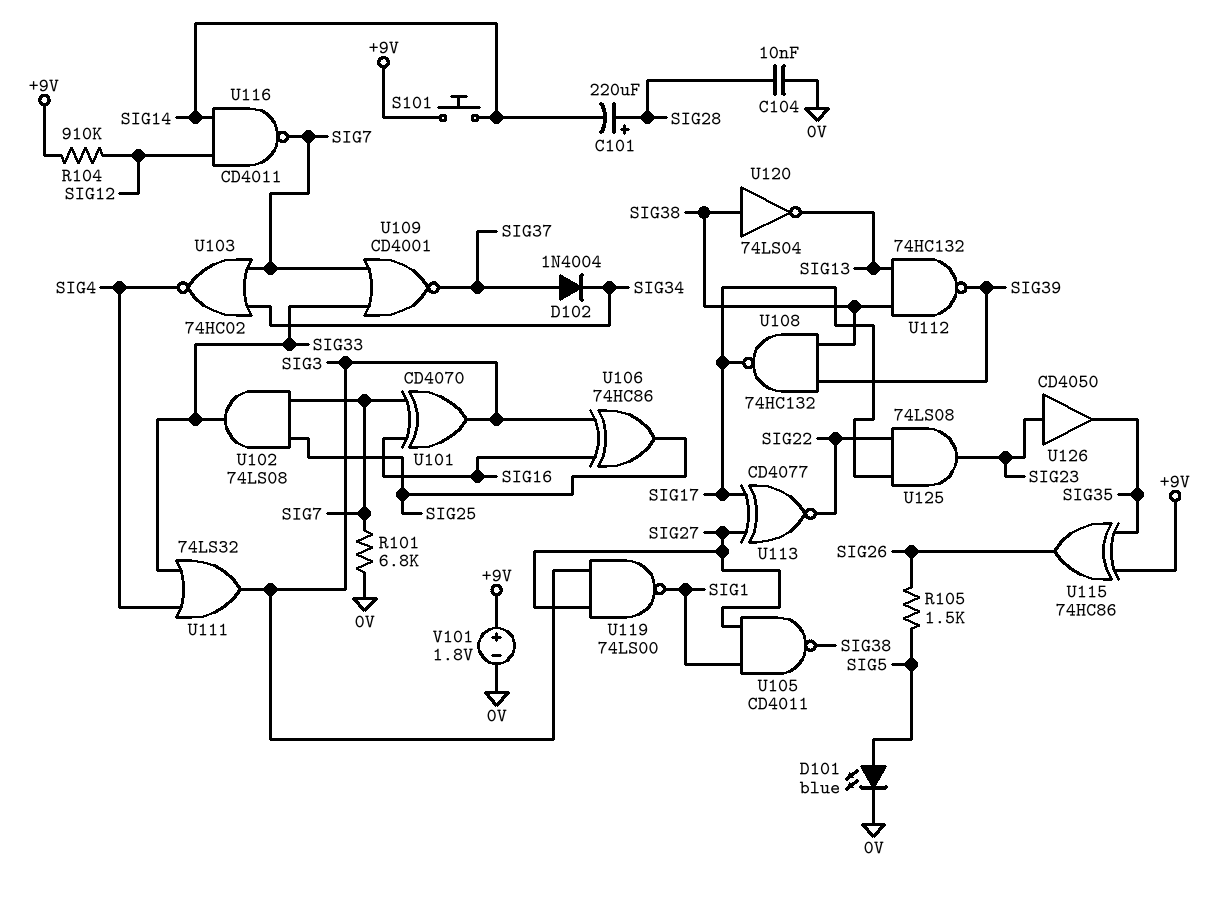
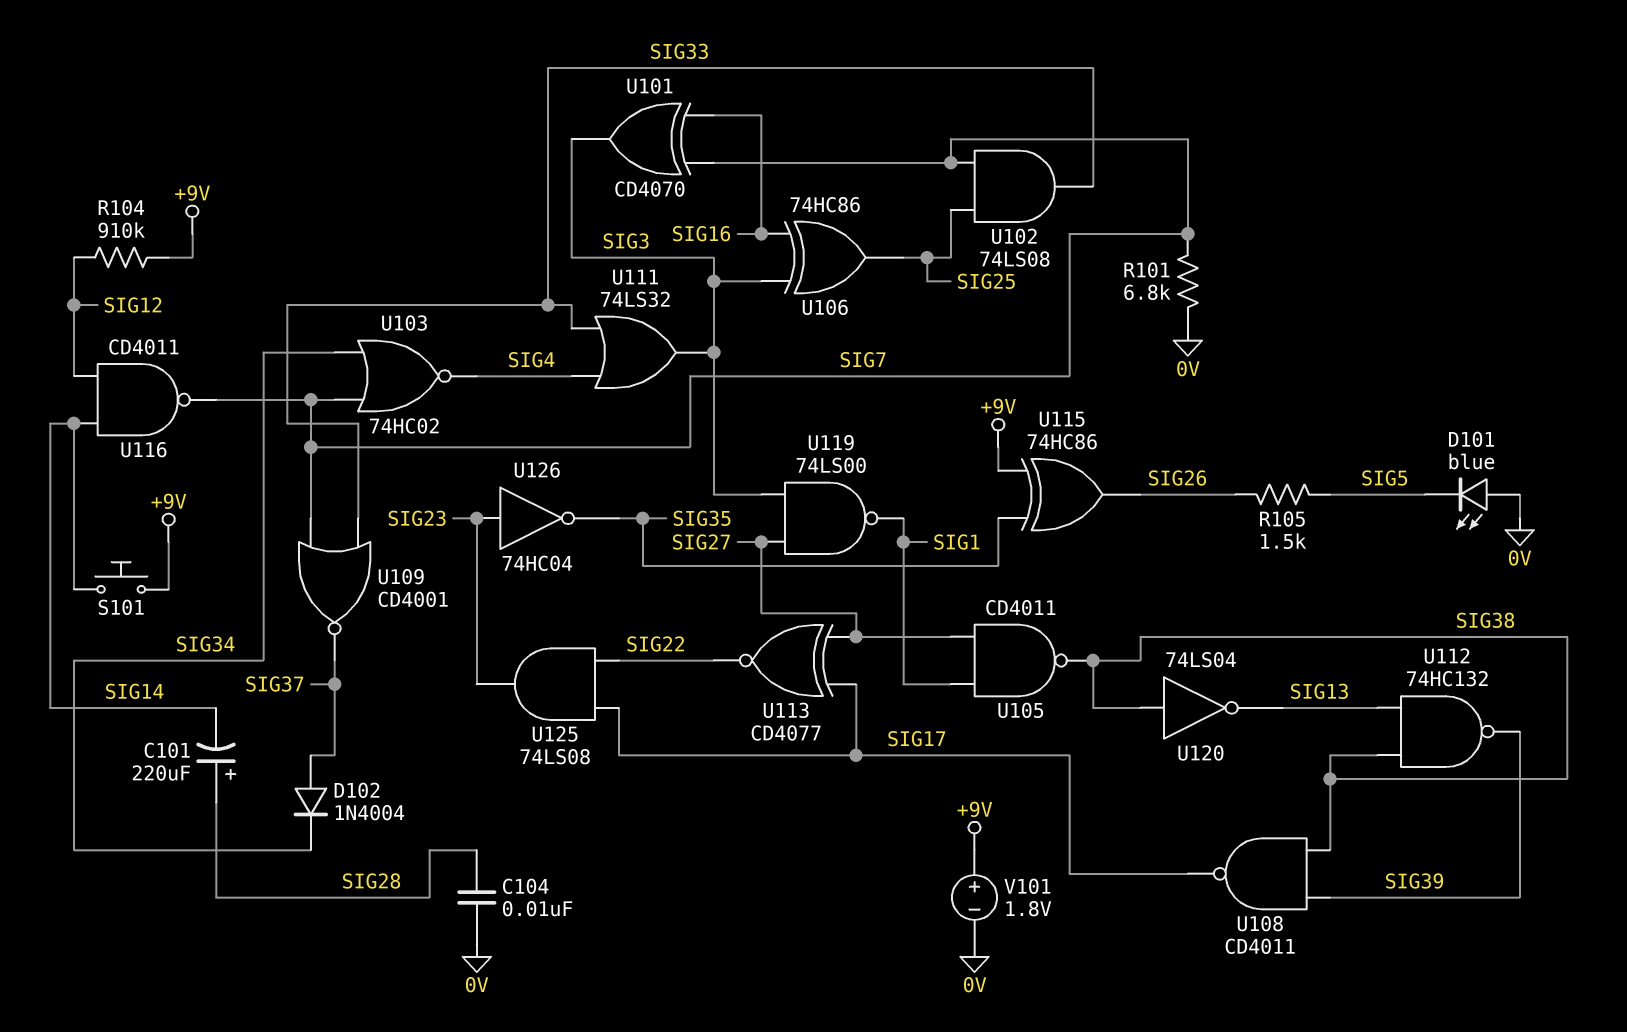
D101: LED blue (A SIG5, K 0V) -> LED blue (A 0V, K SIG5)
U108: NAND 74HC132 (in SIG38, in SIG39, out SIG17) -> NAND CD4011 (in SIG38, in SIG39, out SIG17)
U126: buffer CD4050 (in SIG23, out SIG35) -> NOT 74HC04 (in SIG23, out SIG35)

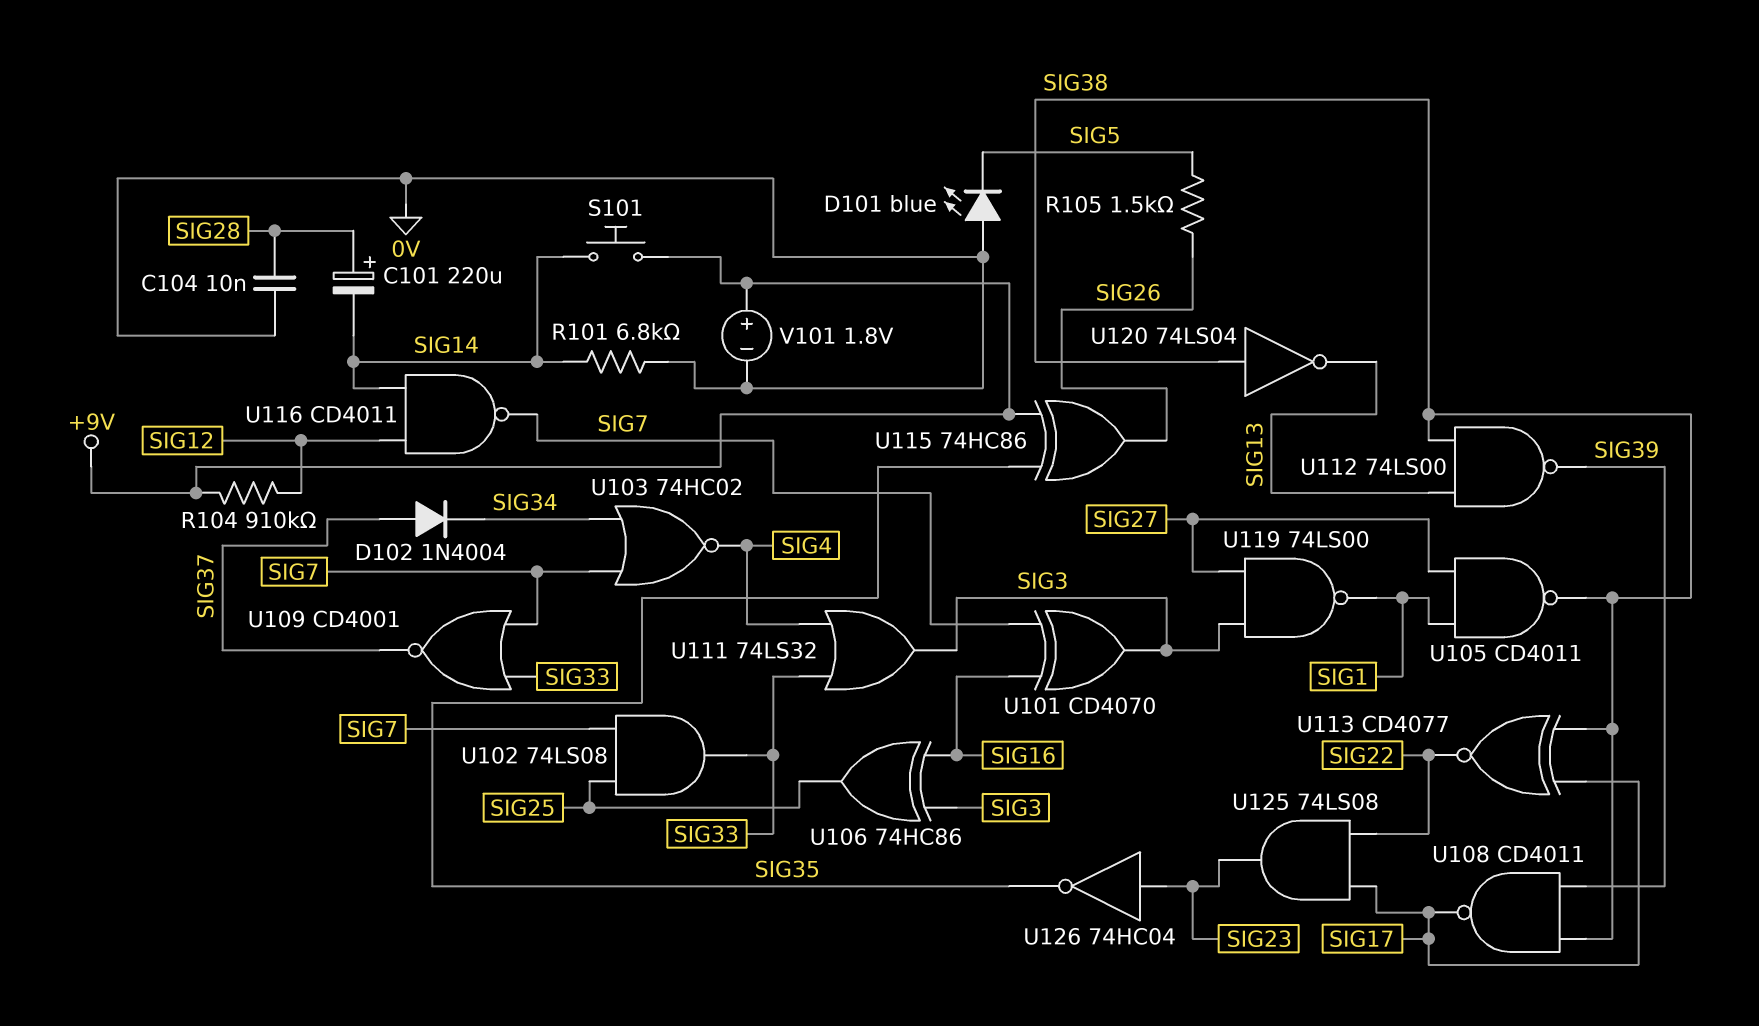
R101: 6.8k (0V, SIG7) -> 6.8k (0V, SIG14)
U112: NAND 74HC132 (in SIG13, in SIG38, out SIG39) -> NAND 74LS00 (in SIG13, in SIG38, out SIG39)
U113: XNOR CD4077 (in SIG17, in SIG27, out SIG22) -> XNOR CD4077 (in SIG17, in SIG38, out SIG22)

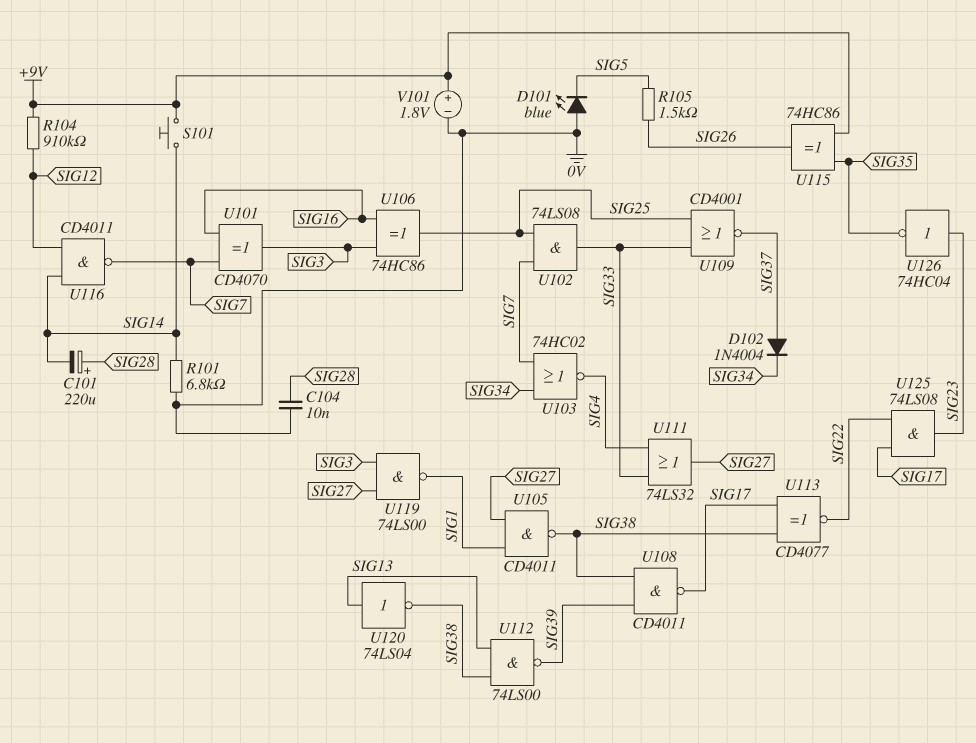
U109: NOR CD4001 (in SIG7, in SIG33, out SIG37) -> NOR CD4001 (in SIG25, in SIG33, out SIG37)
U111: OR 74LS32 (in SIG4, in SIG33, out SIG3) -> OR 74LS32 (in SIG4, in SIG33, out SIG27)
U120: NOT 74LS04 (in SIG38, out SIG13) -> NOT 74LS04 (in SIG13, out SIG38)

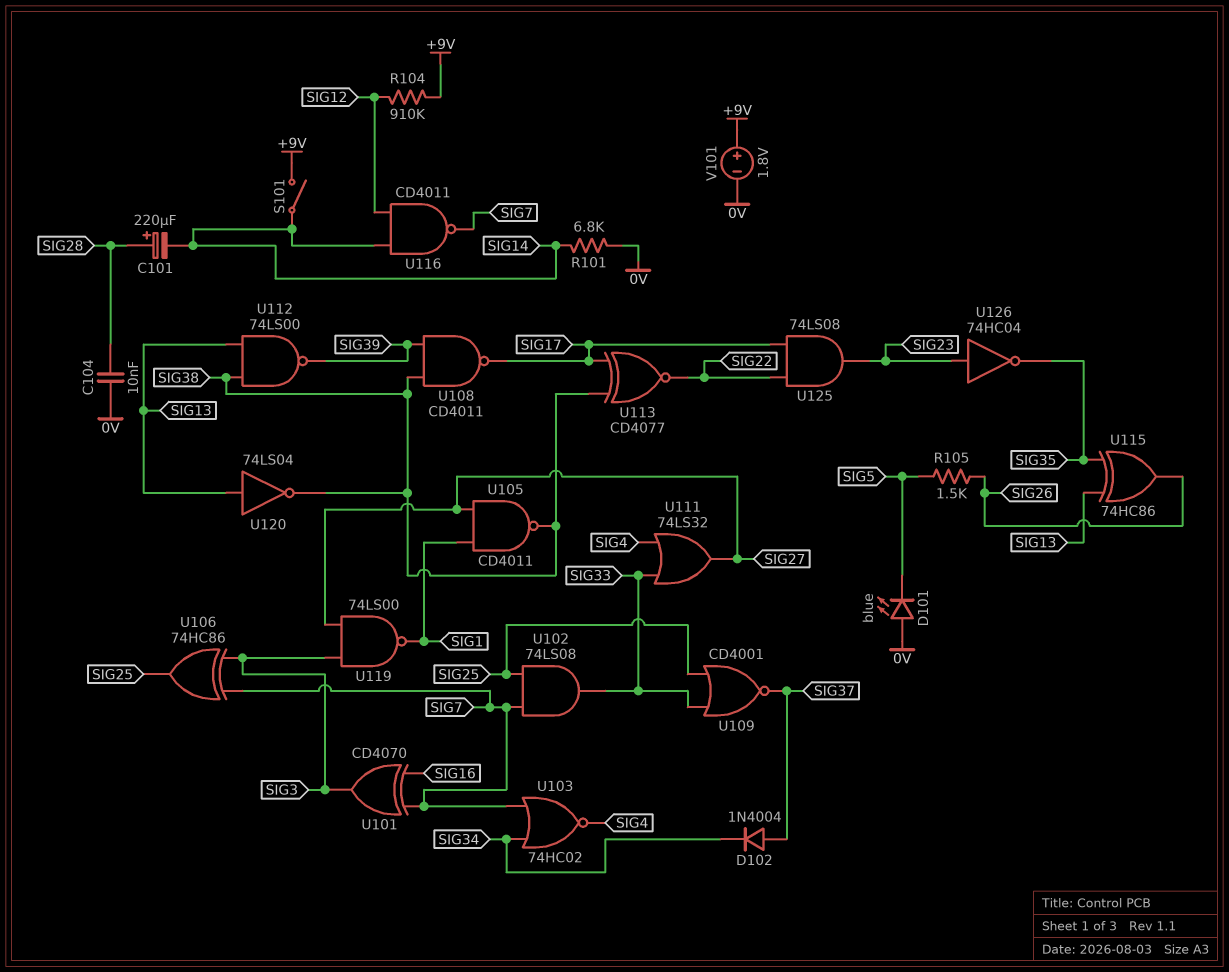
S101: button (+9V, SIG14) -> switch (+9V, SIG14)
U106: XOR 74HC86 (in SIG3, in SIG16, out SIG25) -> XOR 74HC86 (in SIG3, in SIG7, out SIG25)
U115: XOR 74HC86 (in +9V, in SIG35, out SIG26) -> XOR 74HC86 (in SIG13, in SIG35, out SIG26)

